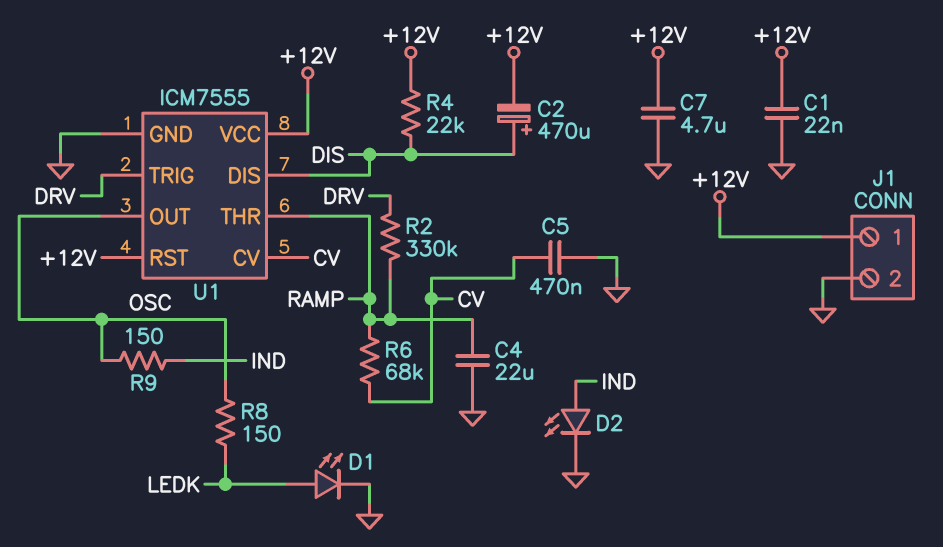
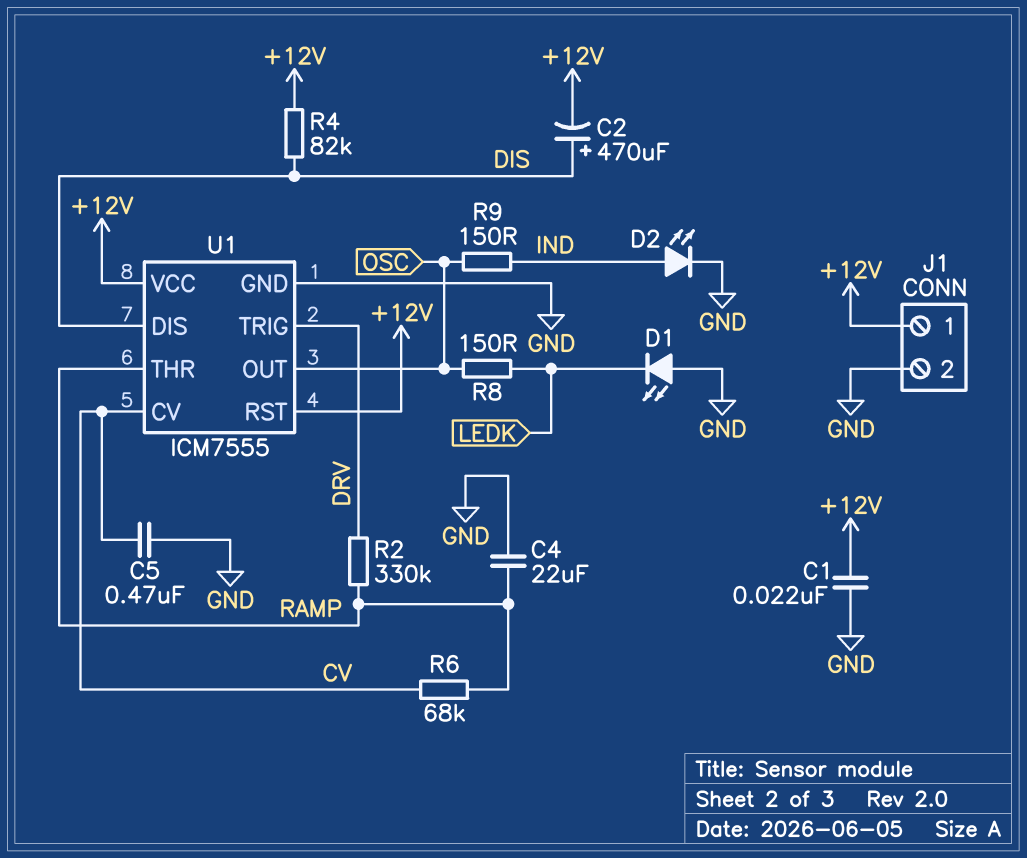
C7: 4.7uF (+12V, GND) -> none
D1: LED (A LEDK, K GND) -> LED (A GND, K LEDK)
R4: 22k (+12V, DIS) -> 82k (+12V, DIS)

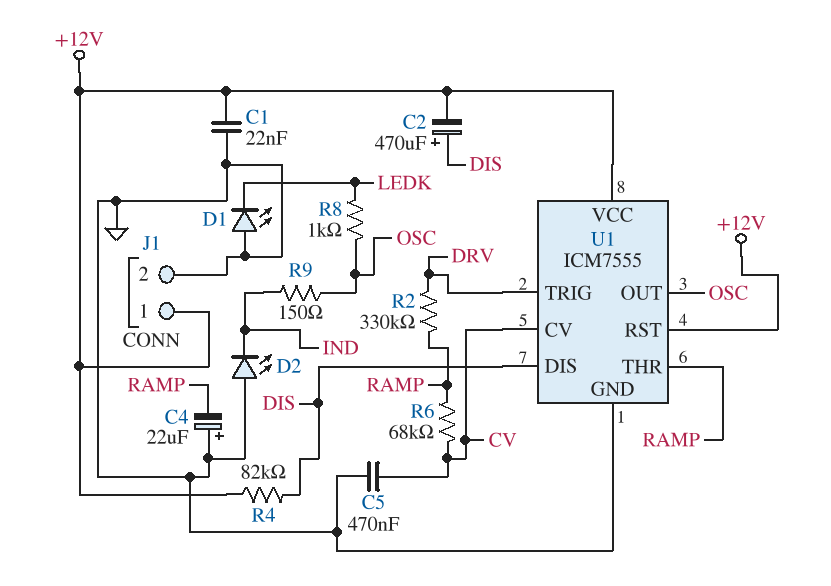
C4: 22uF (GND, RAMP) -> 22uF (plus GND, minus RAMP)
D2: LED (A IND, K GND) -> LED (A GND, K IND)
R8: 150 (LEDK, OSC) -> 1k (LEDK, OSC)

